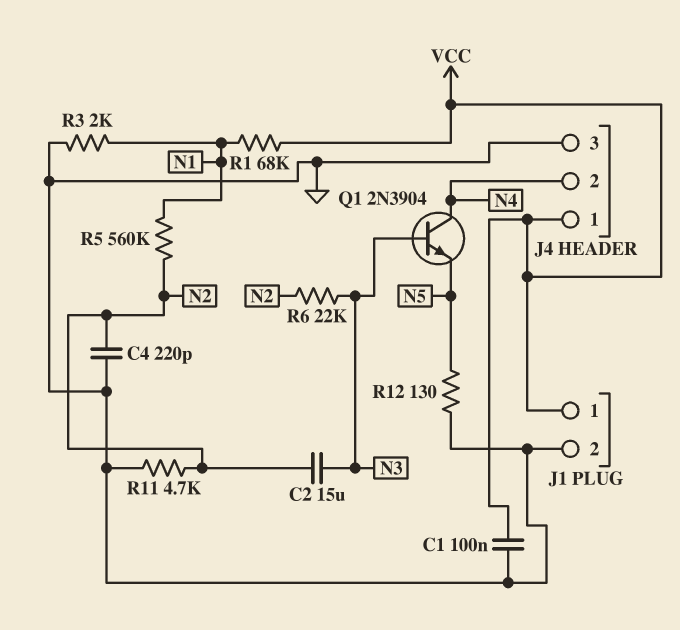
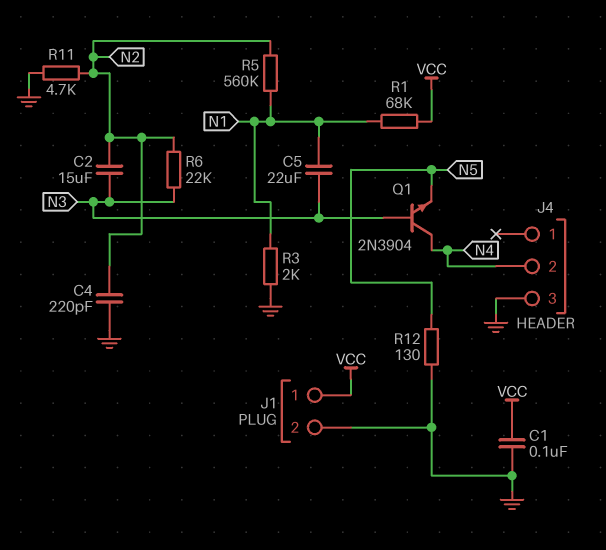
C5: none -> 22uF (N1, N3)
J4 pin 1: VCC -> none

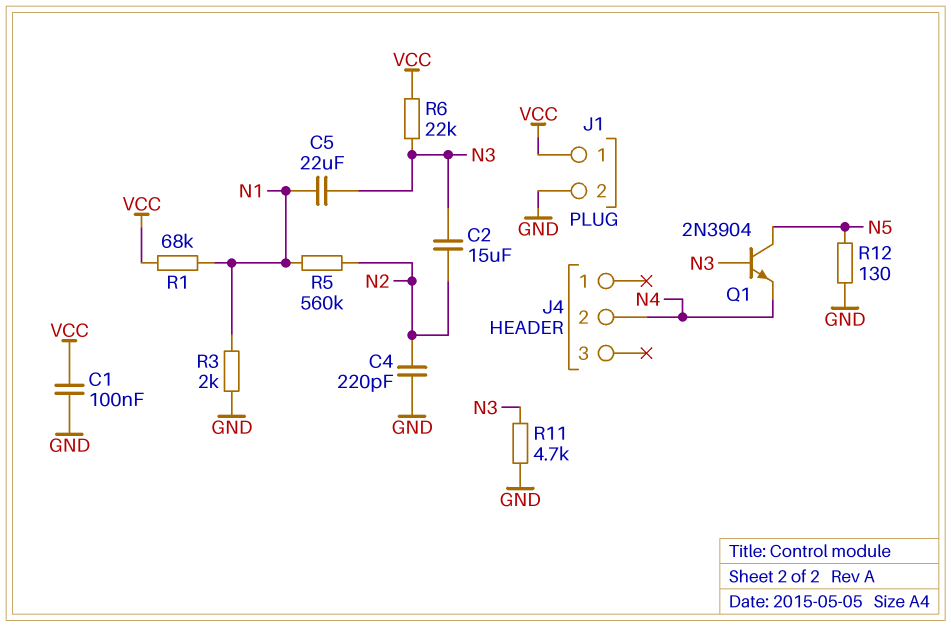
J4 pin 3: GND -> none
Q1: NPN 2N3904 (B N3, C N4, E N5) -> NPN 2N3904 (B N3, C N5, E N4)
R6: 22k (N2, N3) -> 22k (N3, VCC)
R11: 4.7k (GND, N2) -> 4.7k (GND, N3)

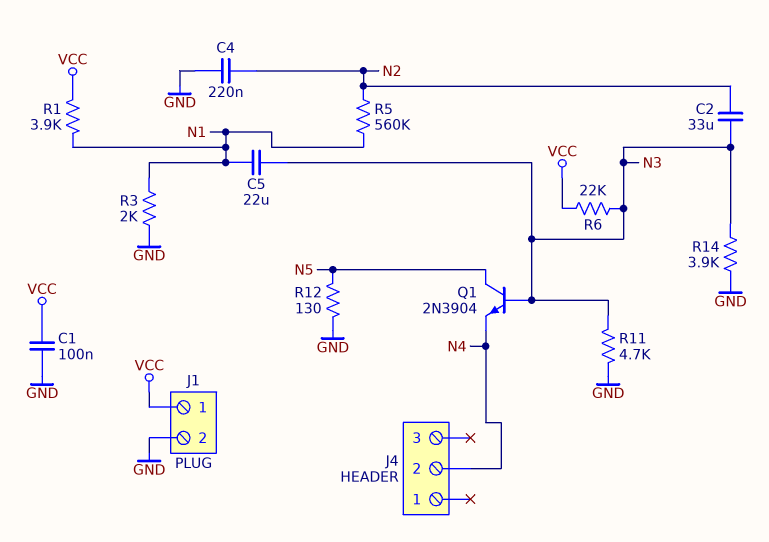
C2: 15uF (N2, N3) -> 33uF (N2, N3)
C4: 220pF (GND, N2) -> 220nF (GND, N2)
R1: 68k (N1, VCC) -> 3.9k (N1, VCC)
R14: none -> 3.9k (GND, N3)

